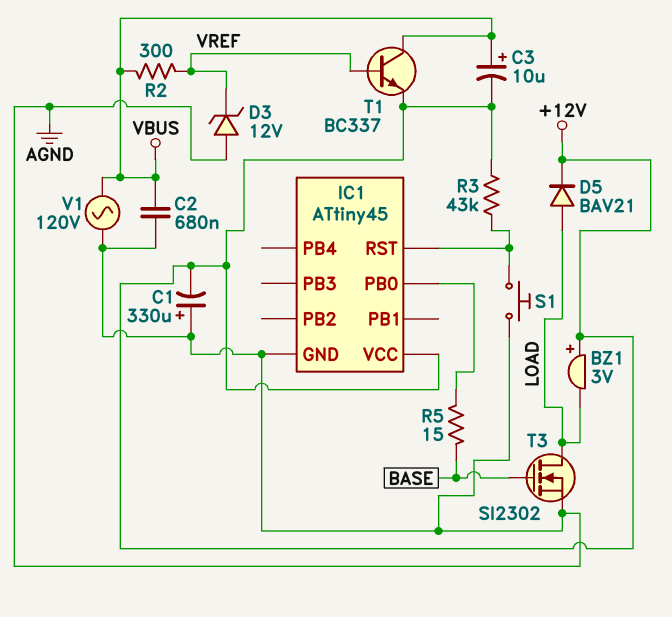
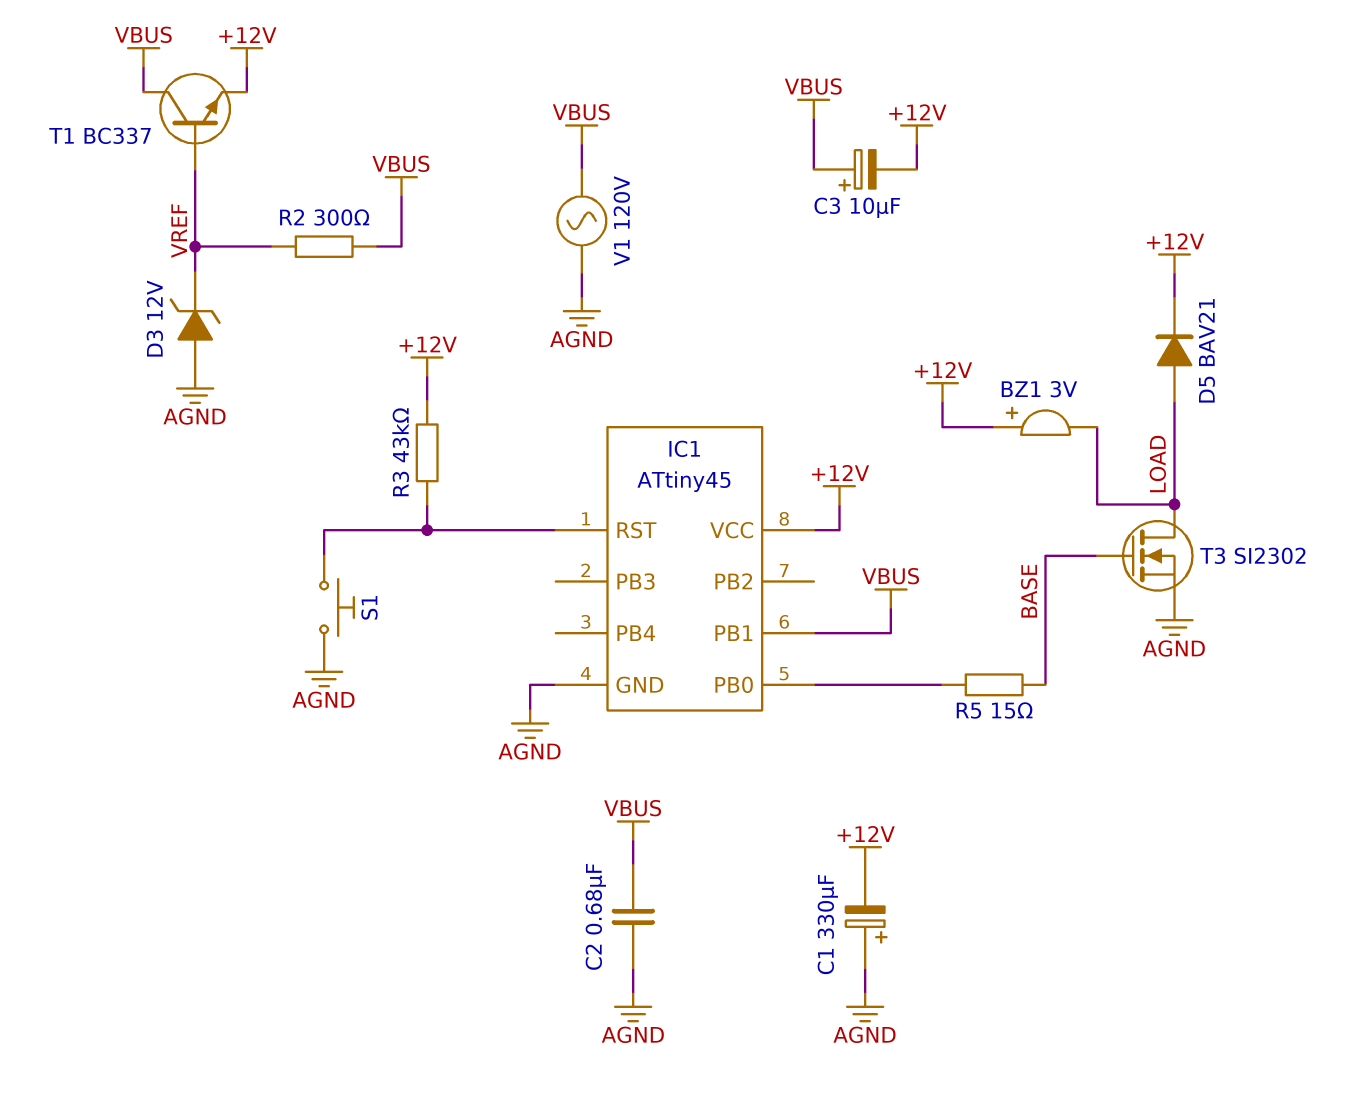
IC1 pin PB1: none -> VBUS

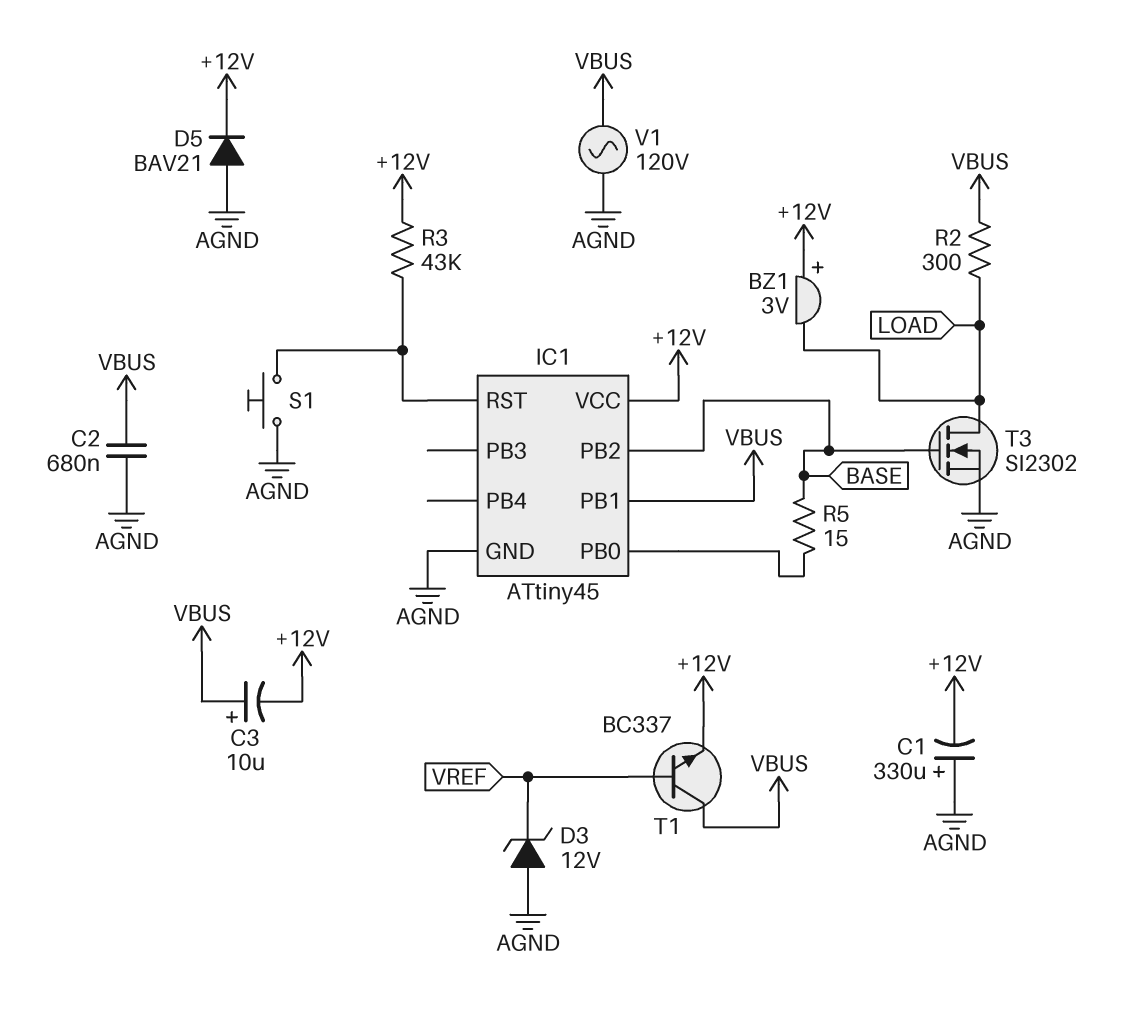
D5: diode BAV21 (A LOAD, K +12V) -> diode BAV21 (A AGND, K +12V)
IC1 pin PB2: none -> BASE
R2: 300 (VBUS, VREF) -> 300 (LOAD, VBUS)

